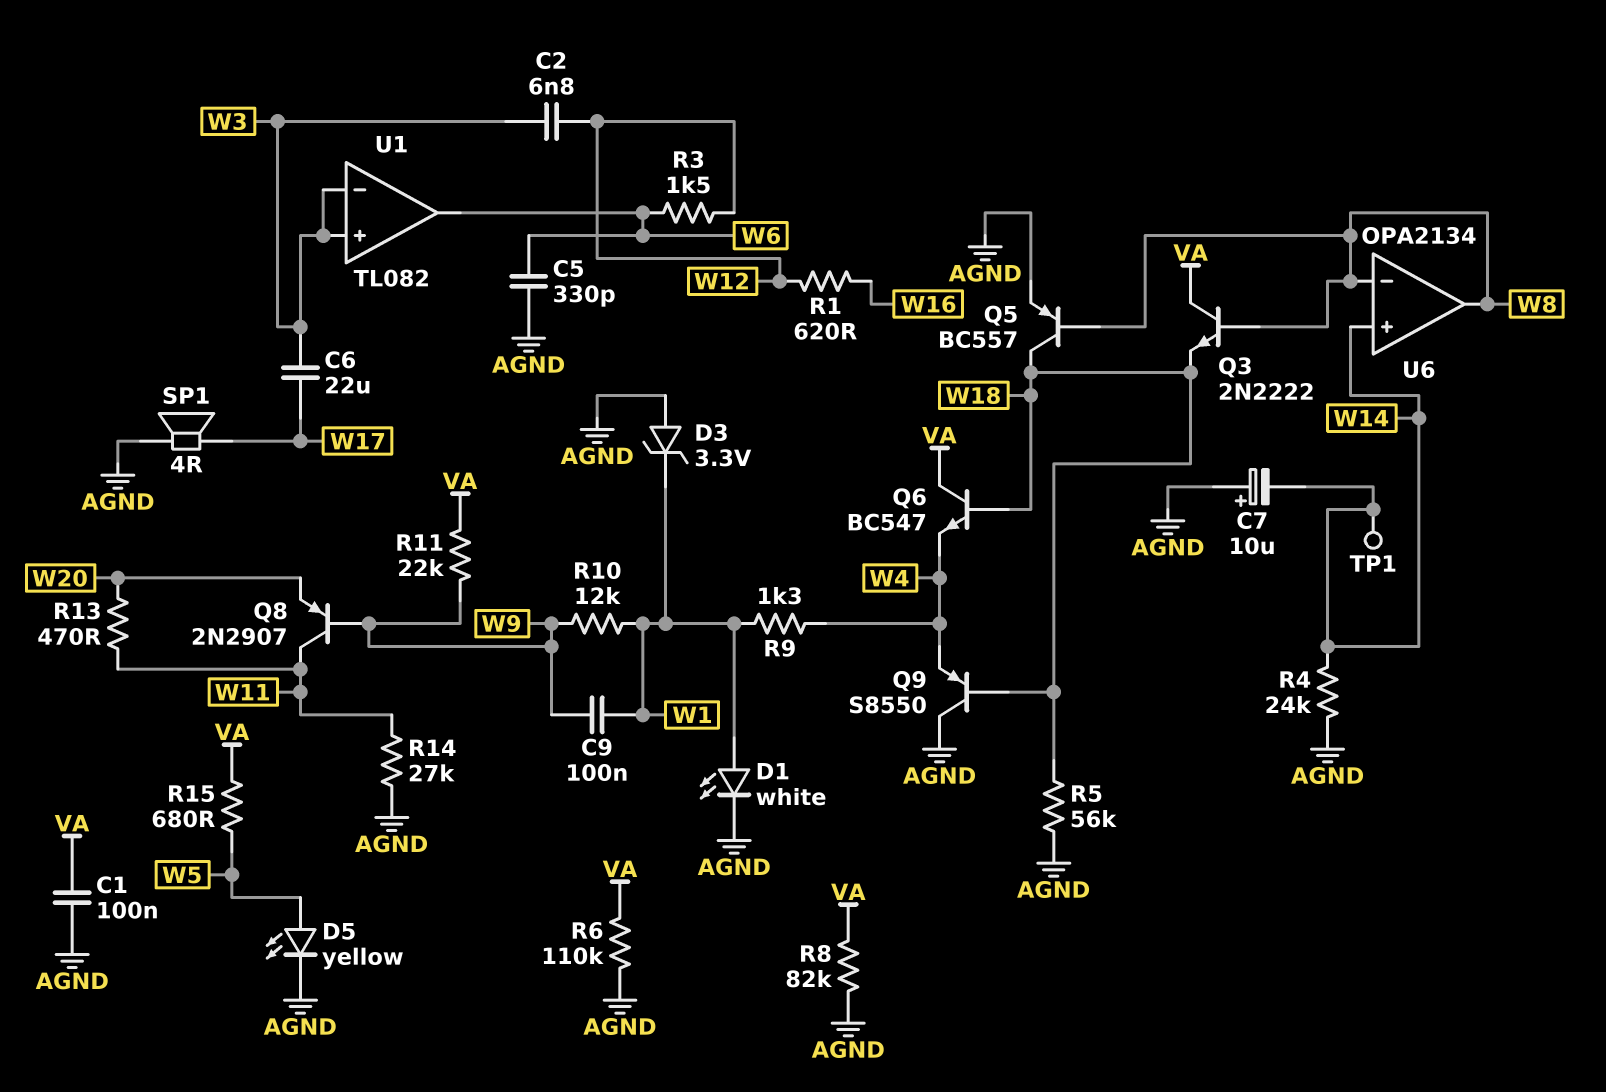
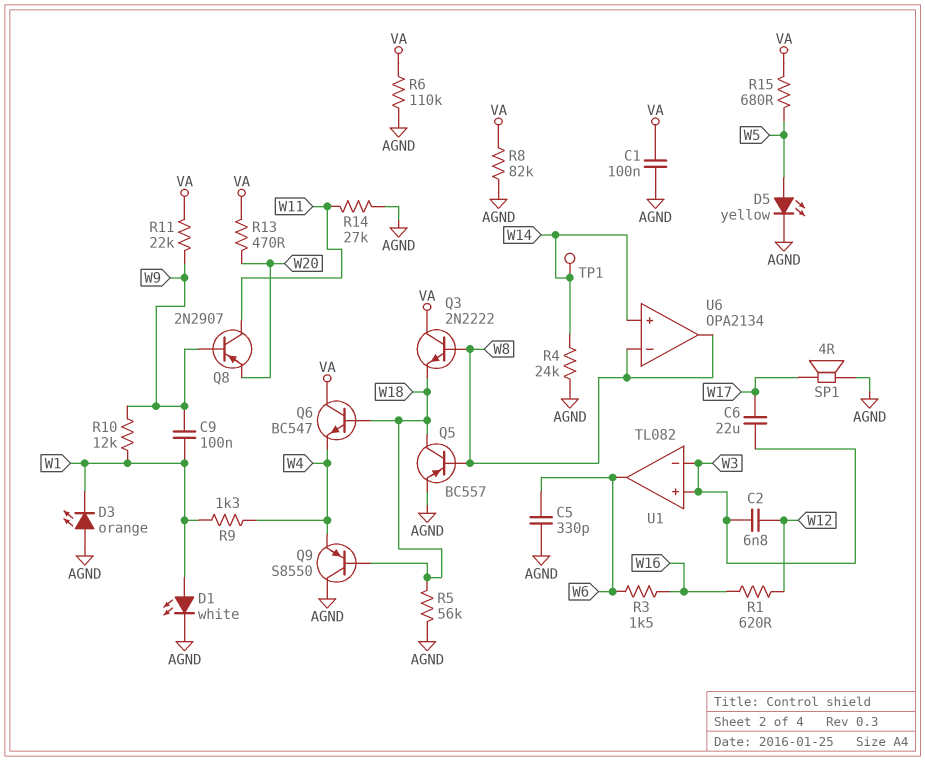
C7: 10uF (plus AGND, minus W14) -> none
D3: zener 3.3V (A AGND, K W1) -> LED orange (A AGND, K W1)
R3: 1.5k (W6, W12) -> 1.5k (W6, W16)
R13: 470 (W11, W20) -> 470 (VA, W20)

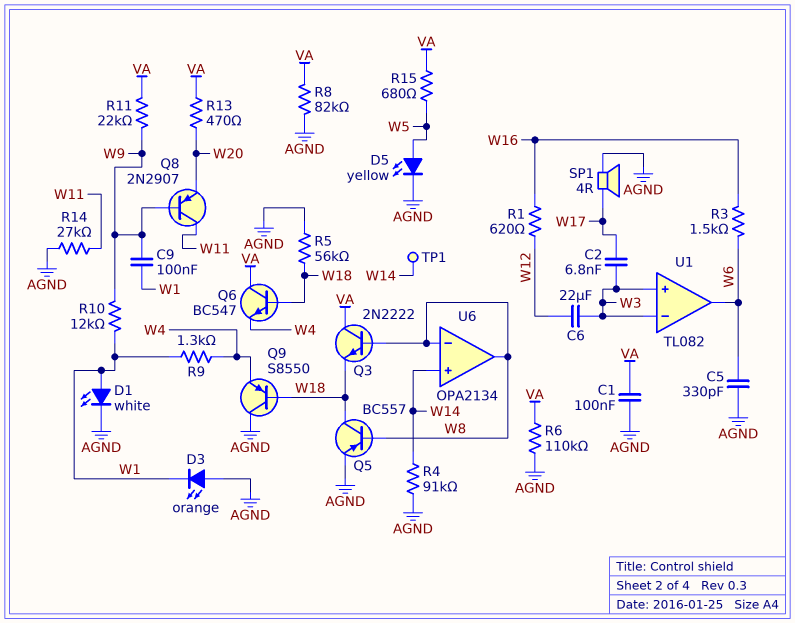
C2: 6.8nF (W3, W12) -> 6.8nF (W3, W17)
C6: 22uF (W3, W17) -> 22uF (W3, W12)
R4: 24k (AGND, W14) -> 91k (AGND, W14)

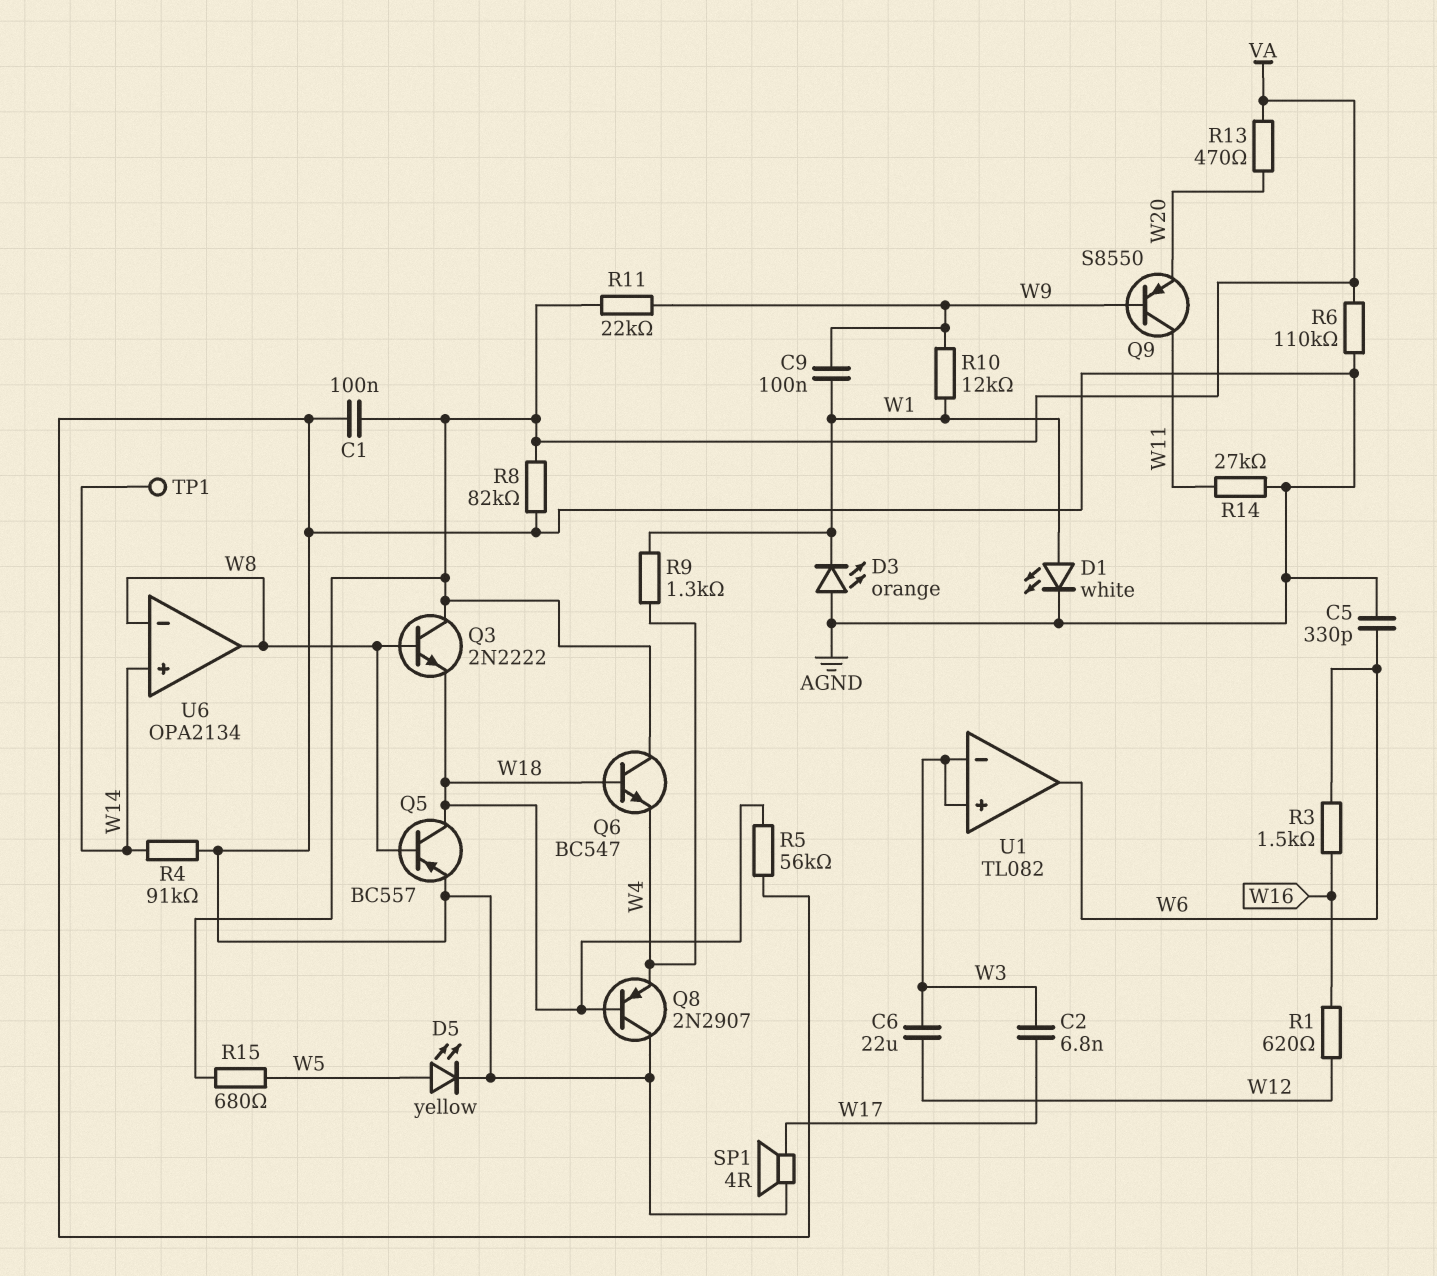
Q8: PNP 2N2907 (B W9, C W11, E W20) -> PNP 2N2907 (B W18, C AGND, E W4)
Q9: PNP S8550 (B W18, C AGND, E W4) -> PNP S8550 (B W9, C W11, E W20)

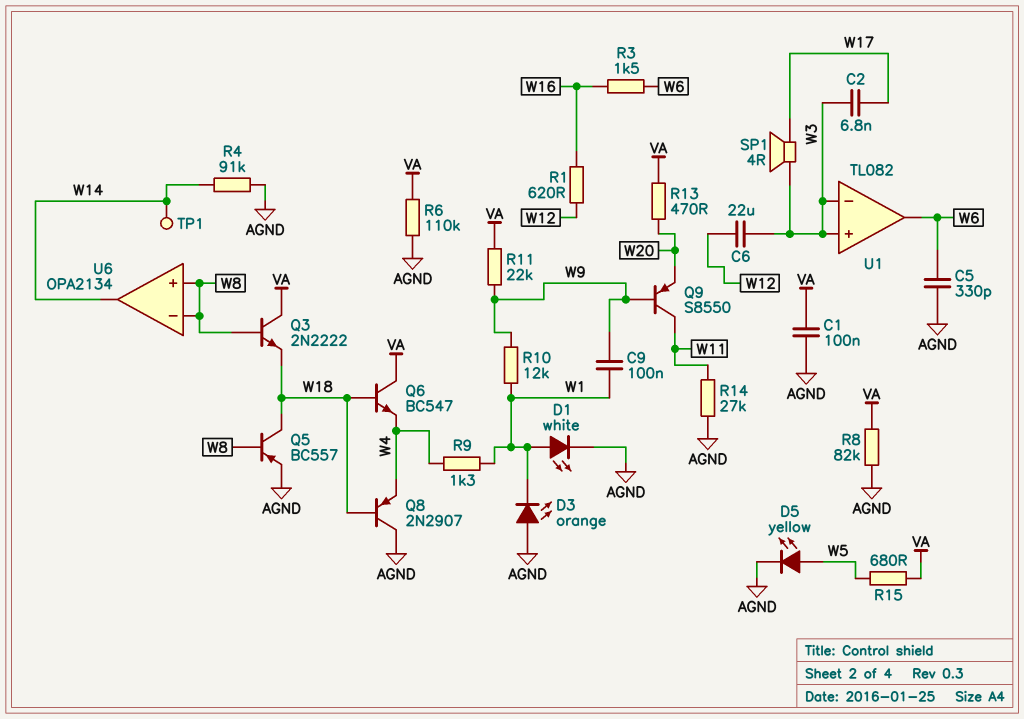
R5: 56k (AGND, W18) -> none
SP1: speaker 4R (AGND, W17) -> speaker 4R (W3, W17)
U6 pin in+: W14 -> W8
U6 pin out: W8 -> W14

